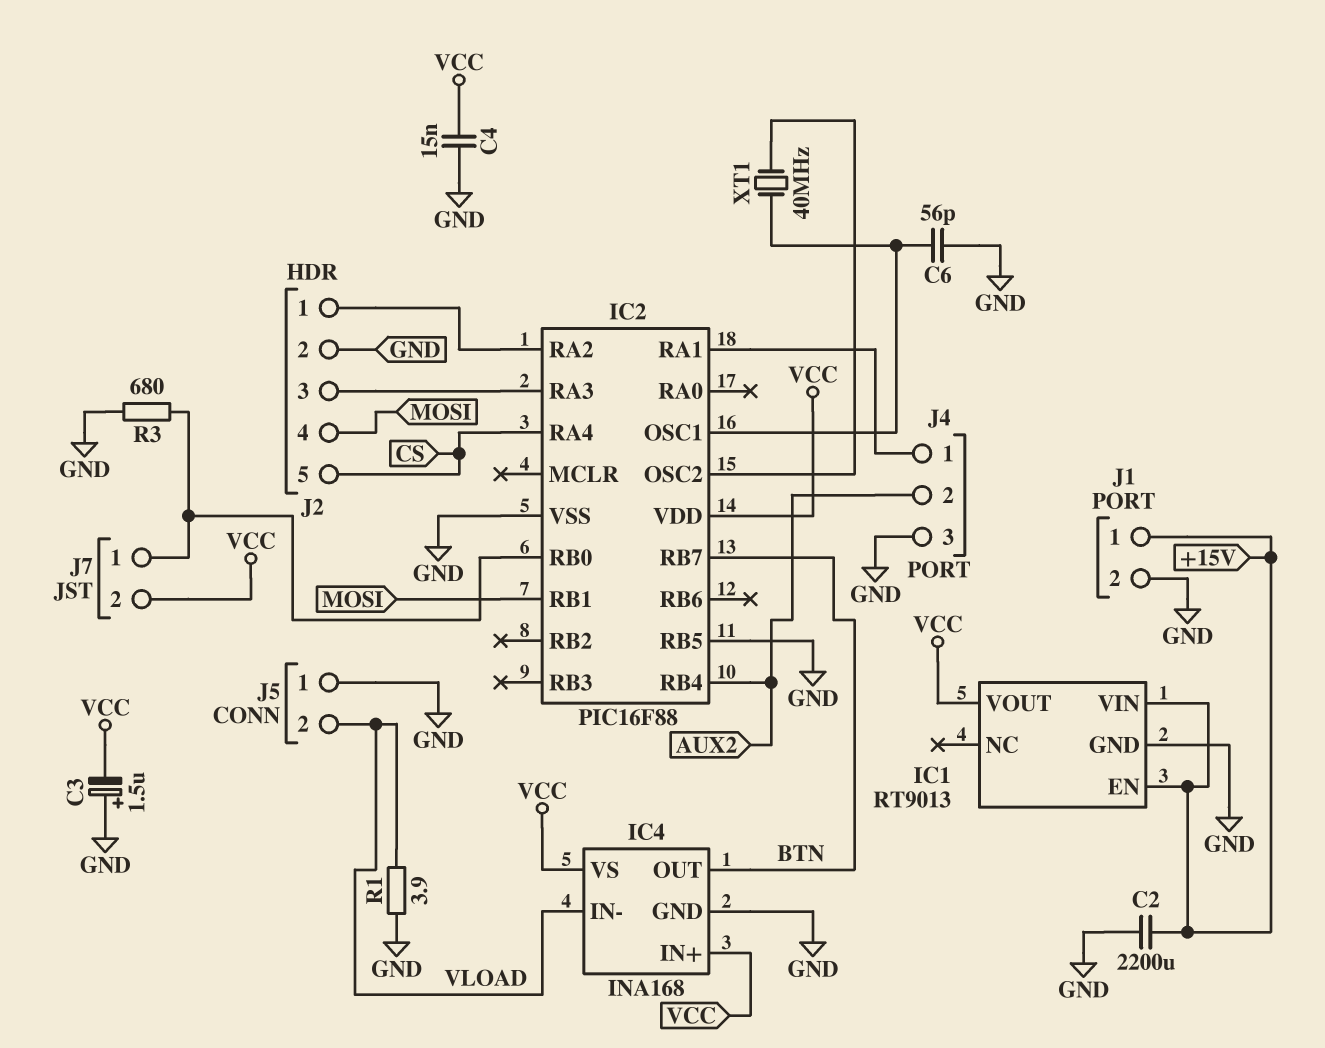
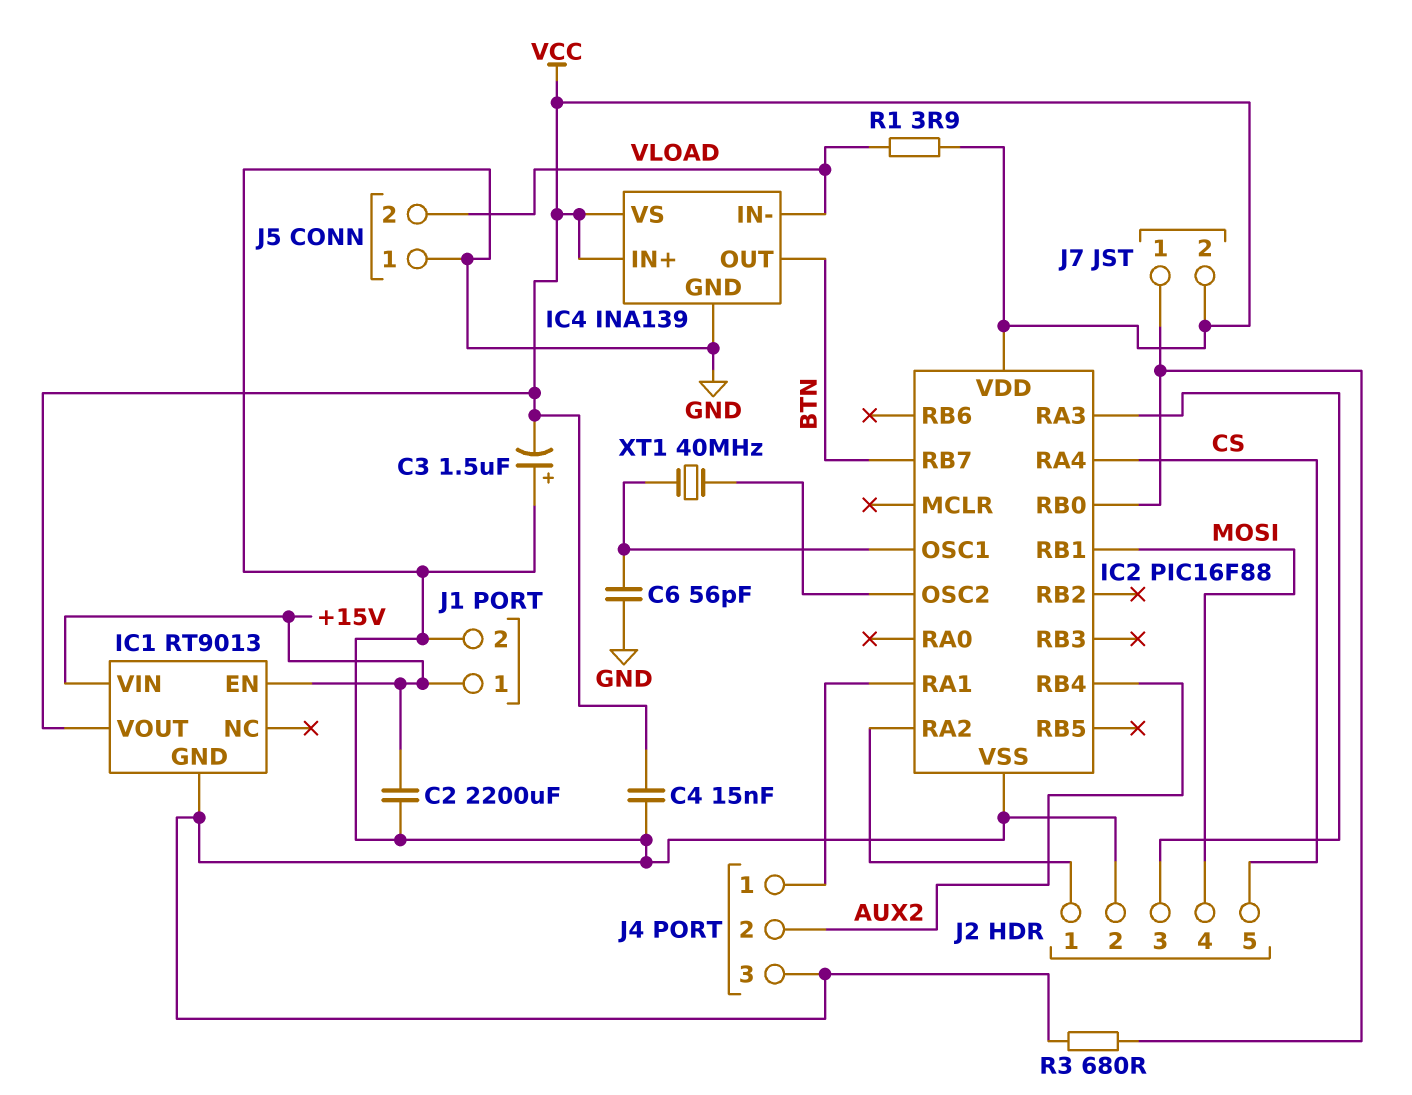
IC2 pin RB5: GND -> none
IC4: INA168 -> INA139
R1: 3.9 (GND, VLOAD) -> 3.9 (VCC, VLOAD)

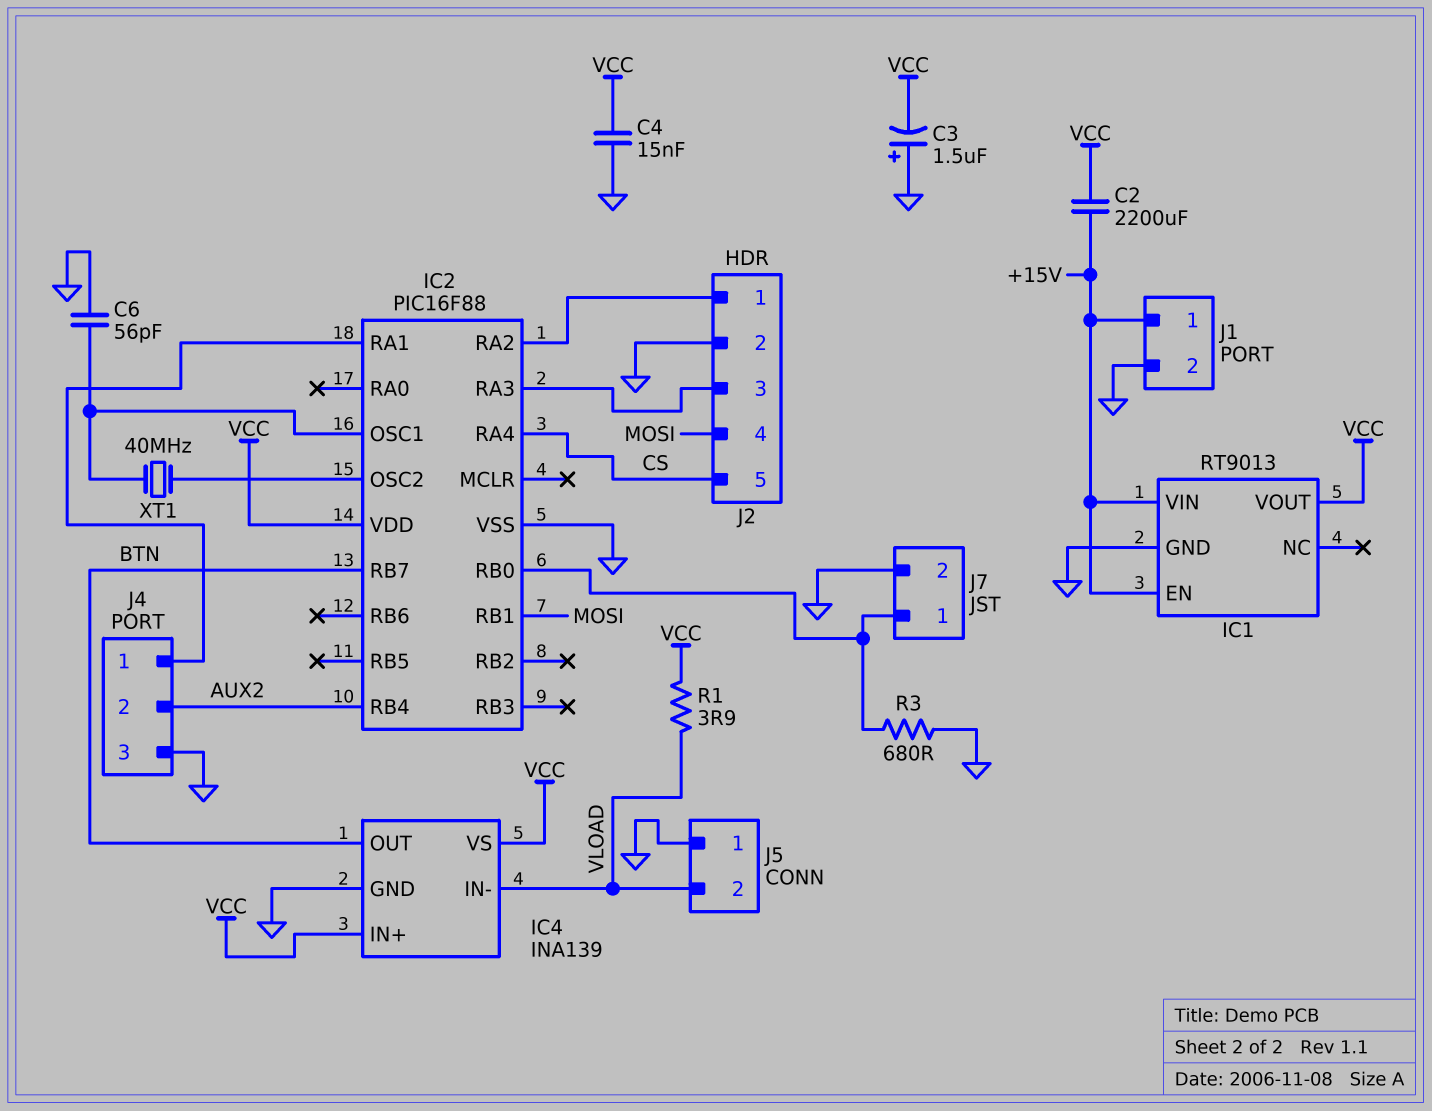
C2: 2200uF (+15V, GND) -> 2200uF (+15V, VCC)
J7 pin 2: VCC -> GND

